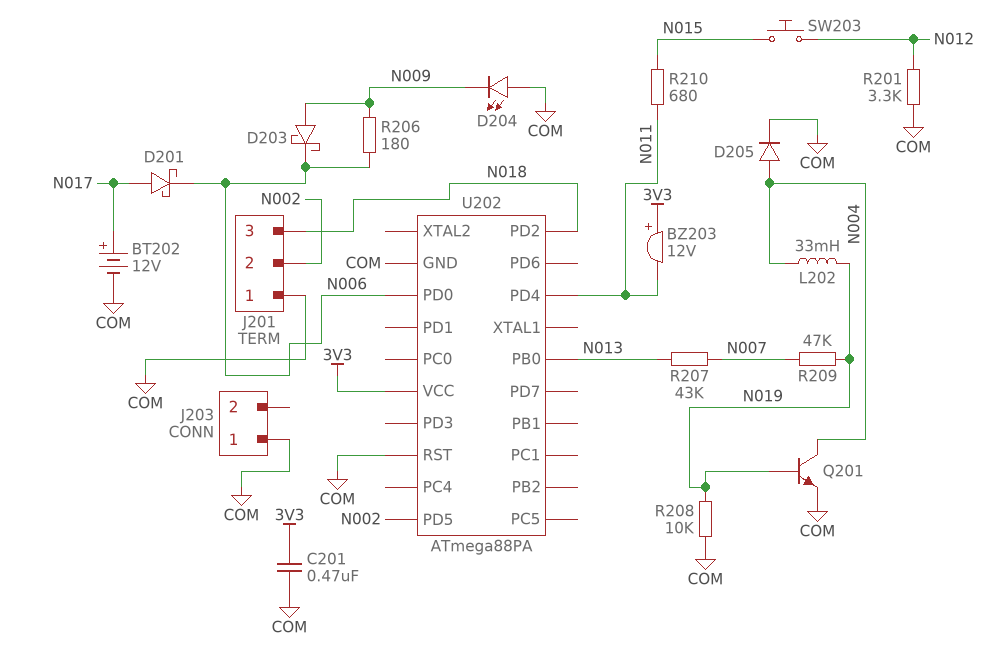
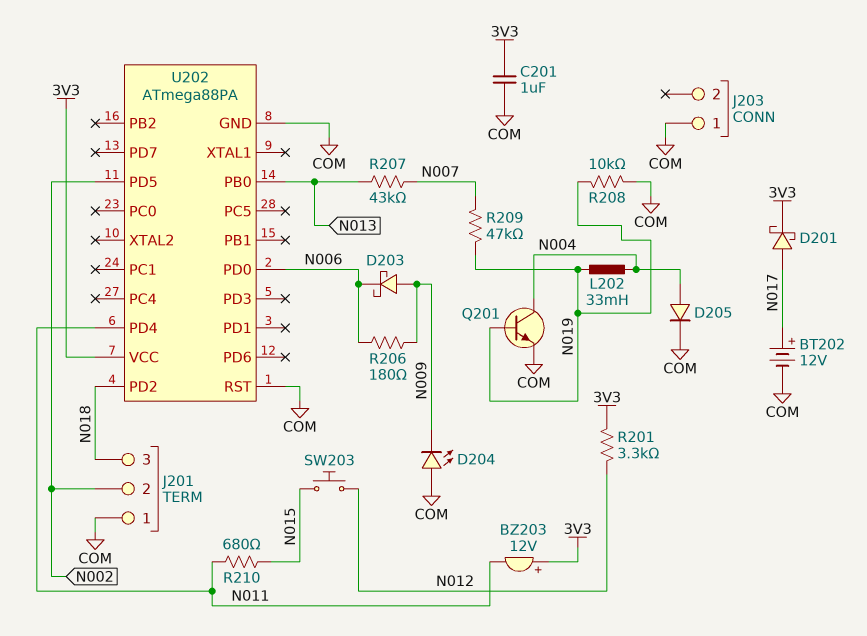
C201: 470nF (3V3, COM) -> 1uF (3V3, COM)
D201: schottky (A N017, K N006) -> schottky (A N017, K 3V3)
R201: 3.3k (COM, N012) -> 3.3k (3V3, N012)

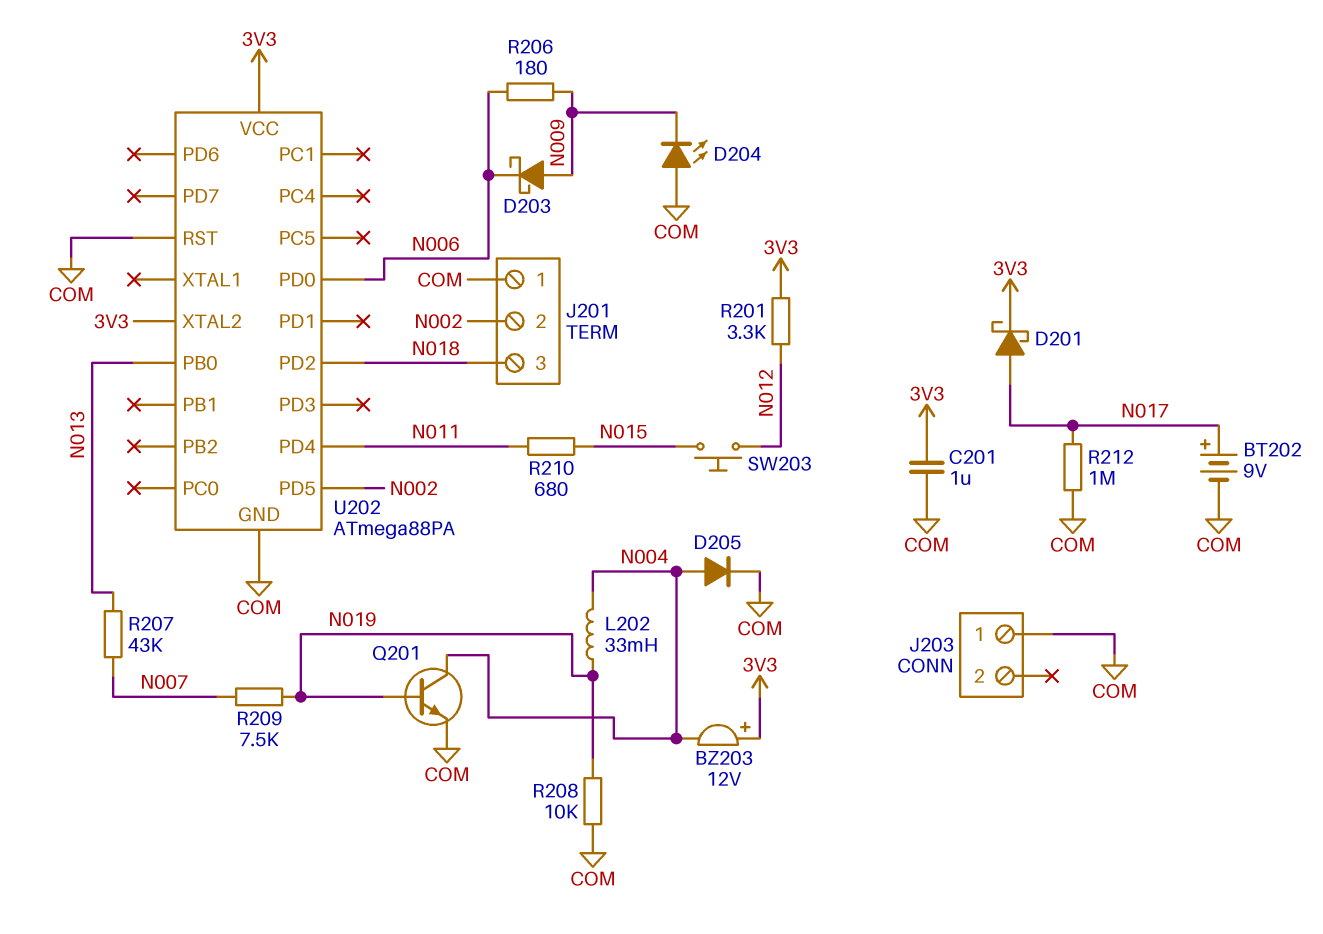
BT202: 12V (plus N017, minus COM) -> 9V (plus N017, minus COM)
BZ203: buzzer 12V (plus 3V3, minus N011) -> buzzer 12V (plus 3V3, minus N004)
R209: 47k (N007, N019) -> 7.5k (N007, N019)
R212: none -> 1M (COM, N017)
U202 pin XTAL2: none -> 3V3

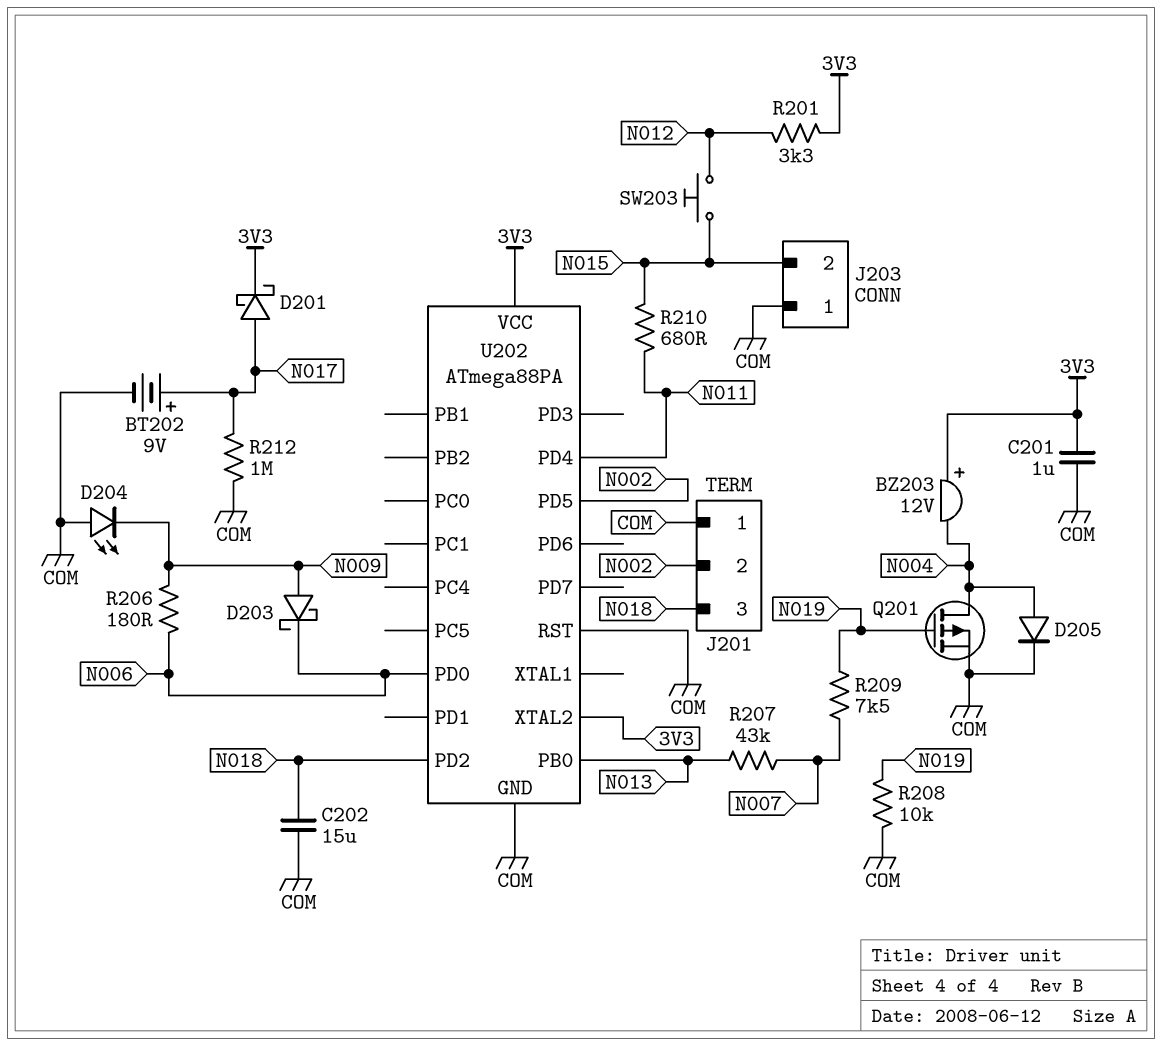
C202: none -> 15uF (COM, N018)
J203 pin 2: none -> N015
L202: 33mH (N004, N019) -> none
Q201: NPN (B N019, C N004, E COM) -> PMOS (G N019, D N004, S COM)

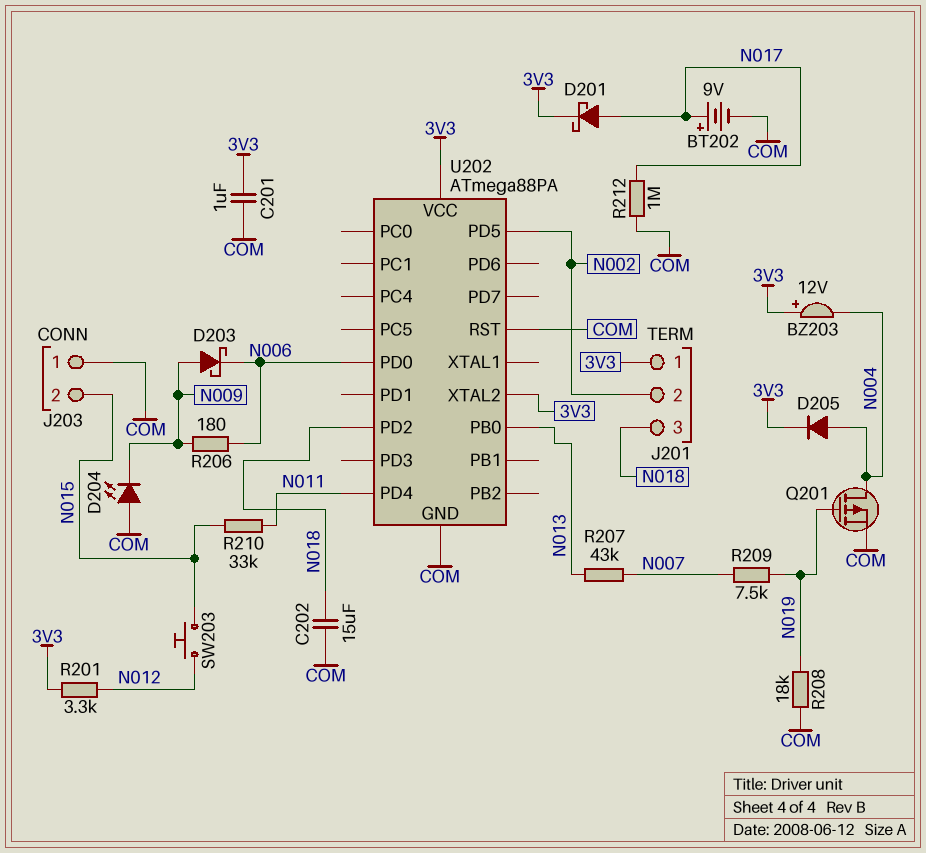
D205: diode (A N004, K COM) -> diode (A N004, K 3V3)
J201 pin 1: COM -> 3V3
R208: 10k (COM, N019) -> 18k (COM, N019)
R210: 680 (N011, N015) -> 33k (N011, N015)

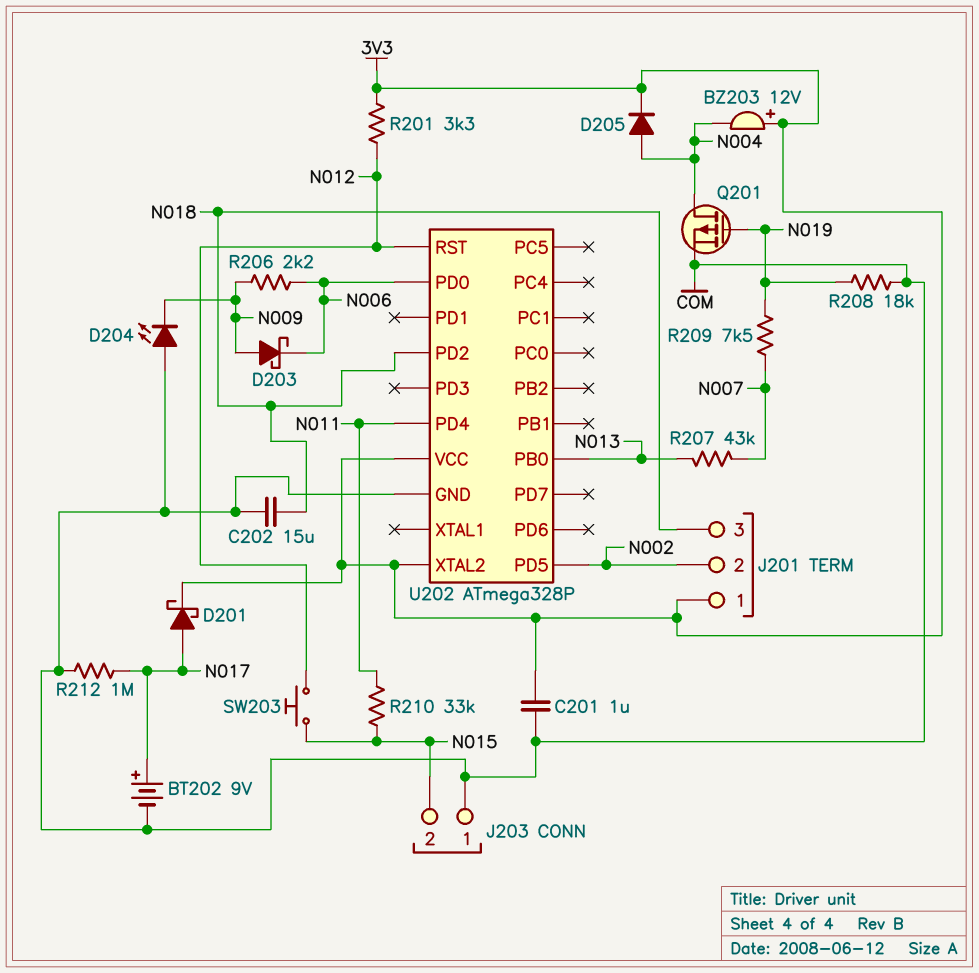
R206: 180 (N006, N009) -> 2.2k (N006, N009)
U202: ATmega88PA -> ATmega328P
U202 pin RST: COM -> N012

